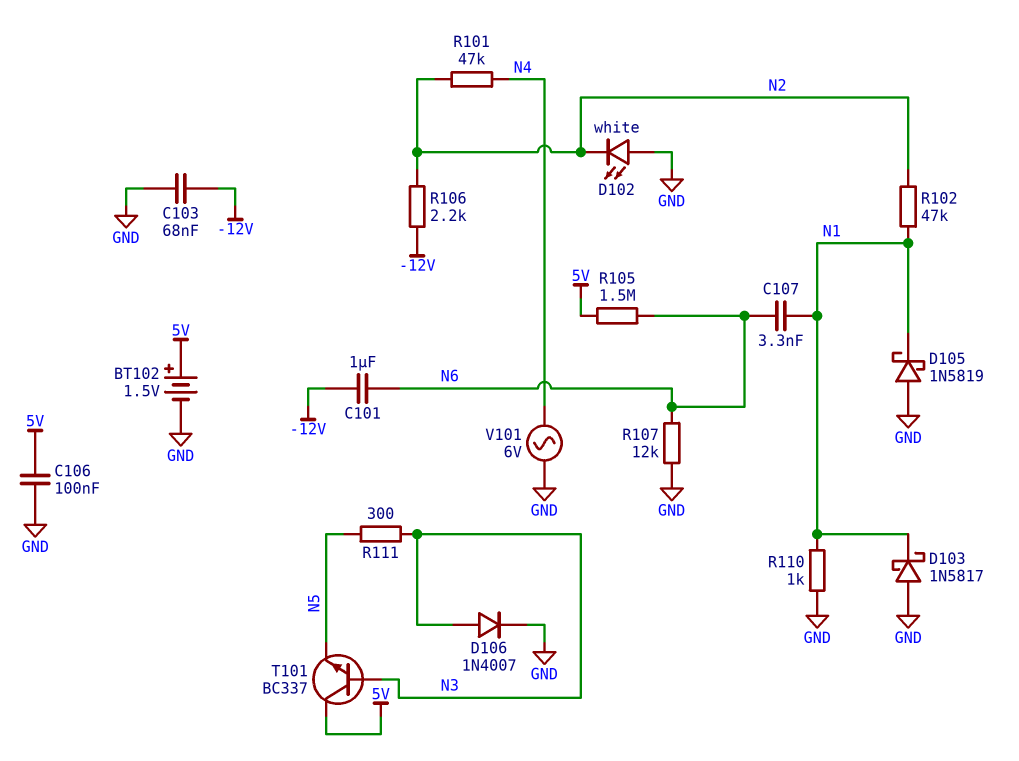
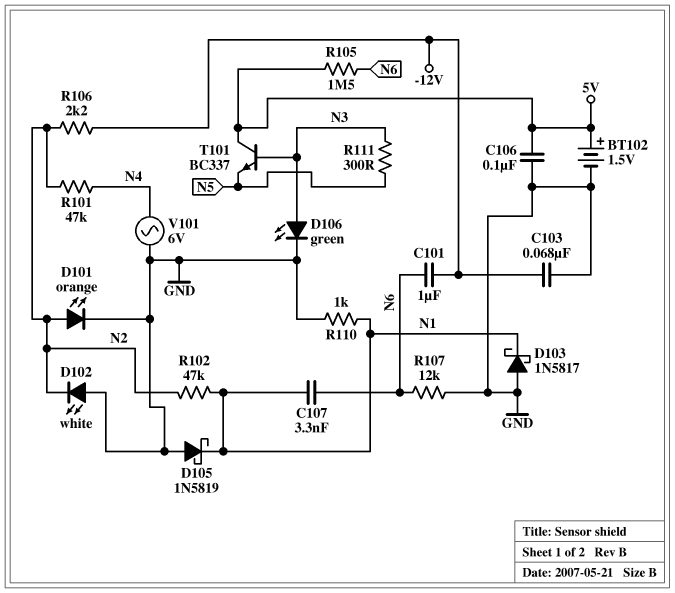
D101: none -> LED orange (A N2, K GND)
D106: diode 1N4007 (A N3, K GND) -> LED green (A N3, K GND)

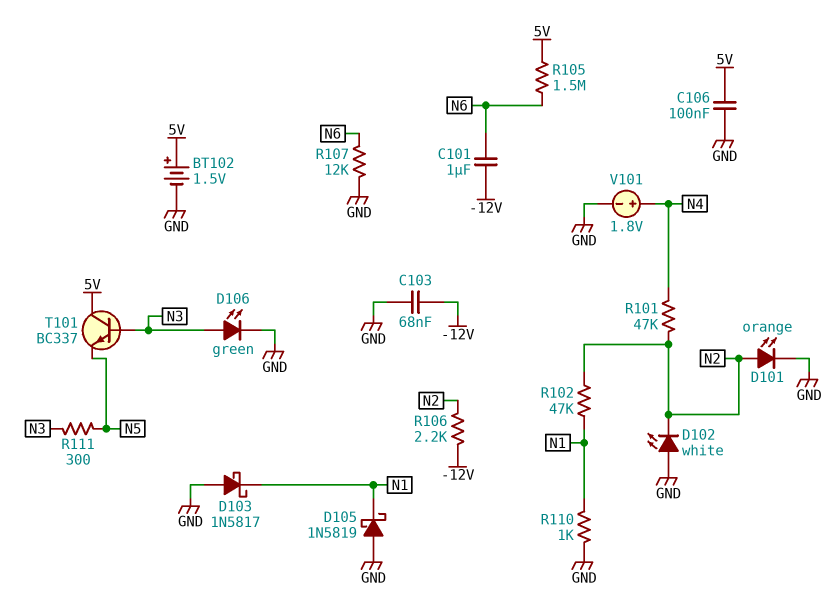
C107: 3.3nF (N1, N6) -> none
V101: AC 6V (GND, N4) -> 1.8V (plus N4, minus GND)

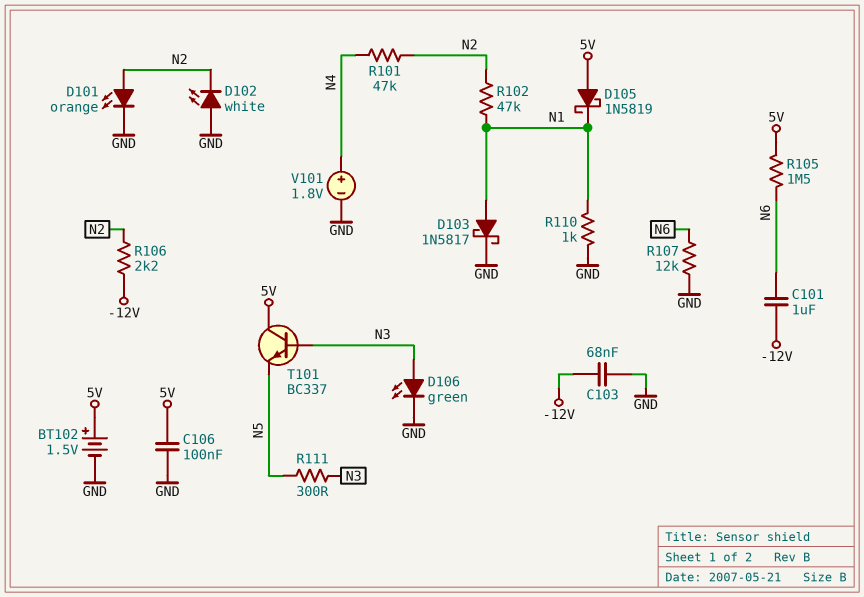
D103: schottky 1N5817 (A GND, K N1) -> schottky 1N5817 (A N1, K GND)
D105: schottky 1N5819 (A GND, K N1) -> schottky 1N5819 (A 5V, K N1)

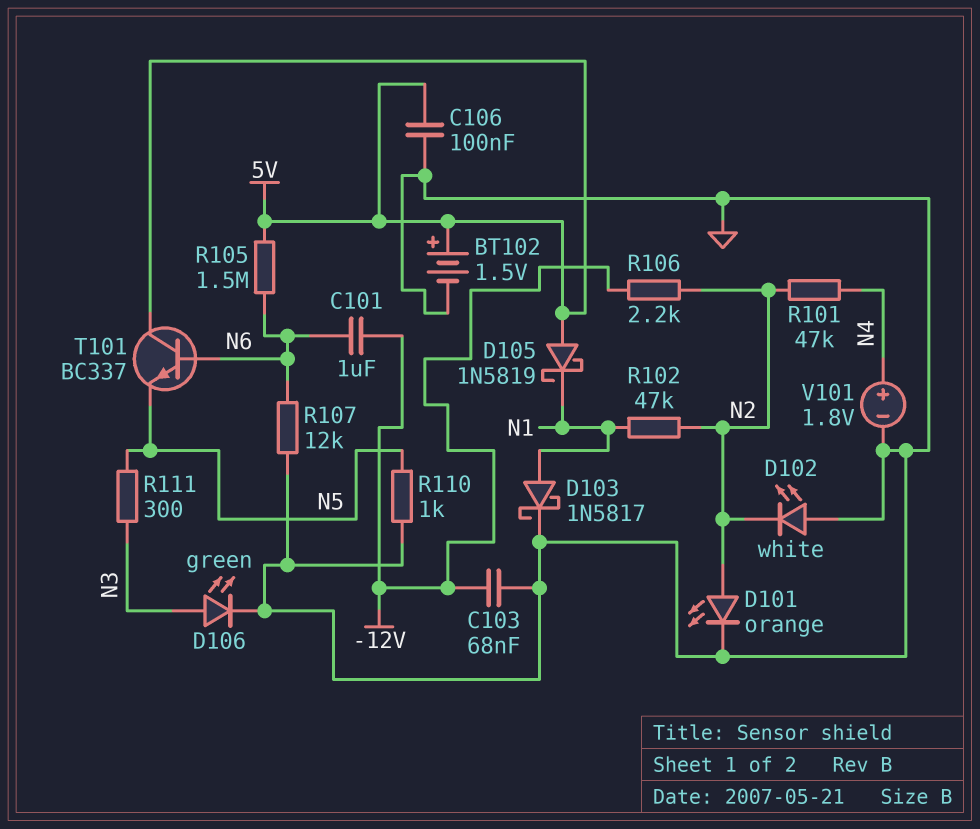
R110: 1k (GND, N1) -> 1k (GND, N5)
T101: NPN BC337 (B N3, C 5V, E N5) -> NPN BC337 (B N6, C 5V, E N5)

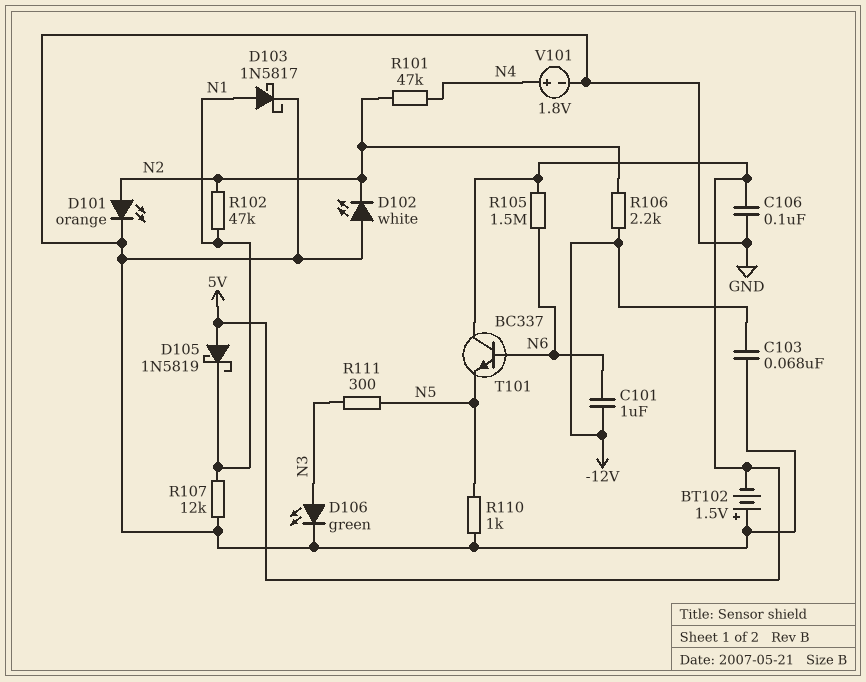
BT102: 1.5V (plus 5V, minus GND) -> 1.5V (plus GND, minus 5V)
R107: 12k (GND, N6) -> 12k (GND, N1)

